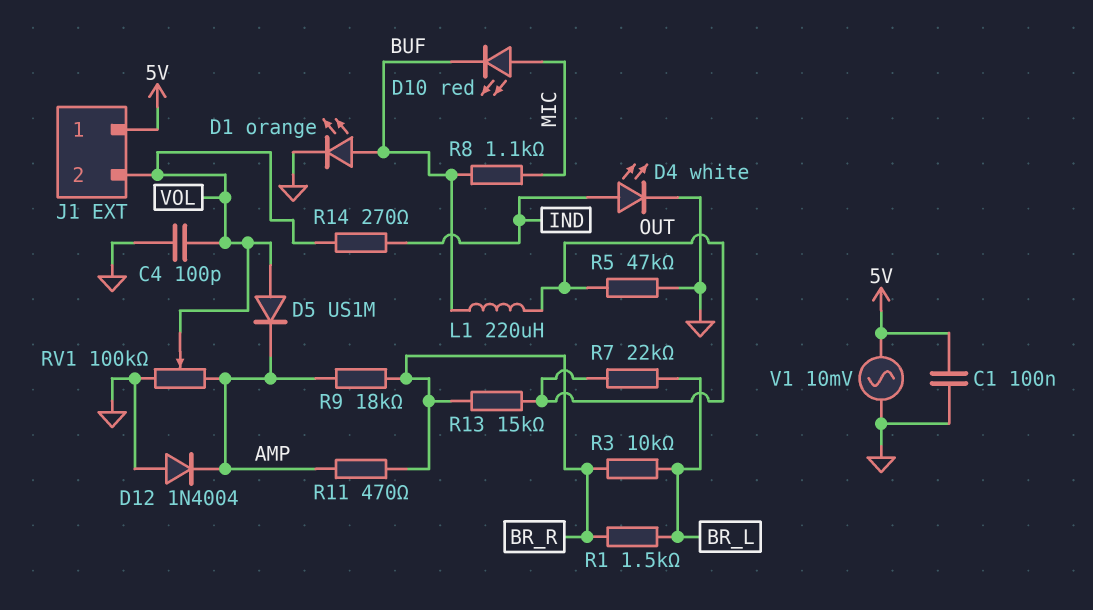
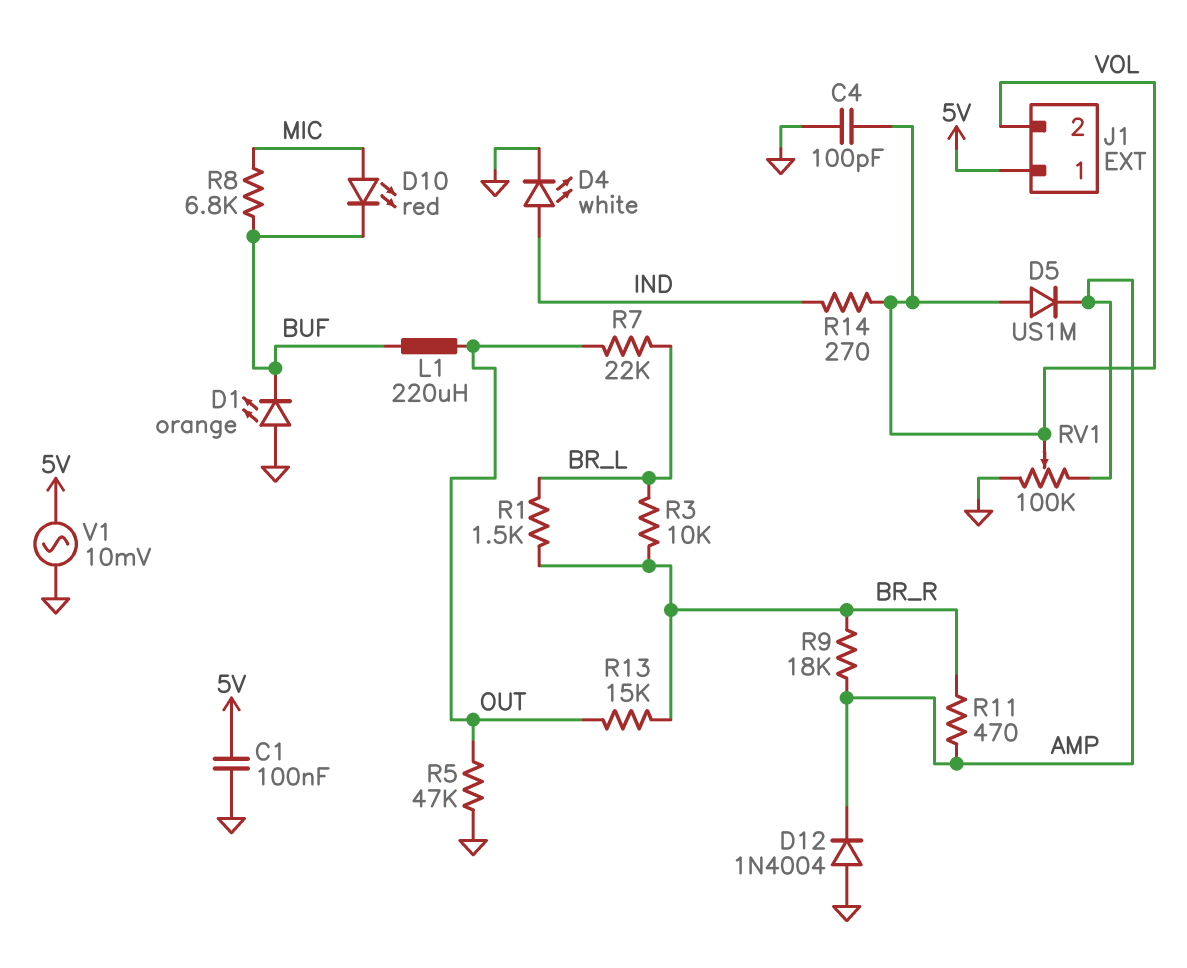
D1: LED orange (A BUF, K GND) -> LED orange (A GND, K BUF)
R8: 1.1k (BUF, MIC) -> 6.8k (BUF, MIC)

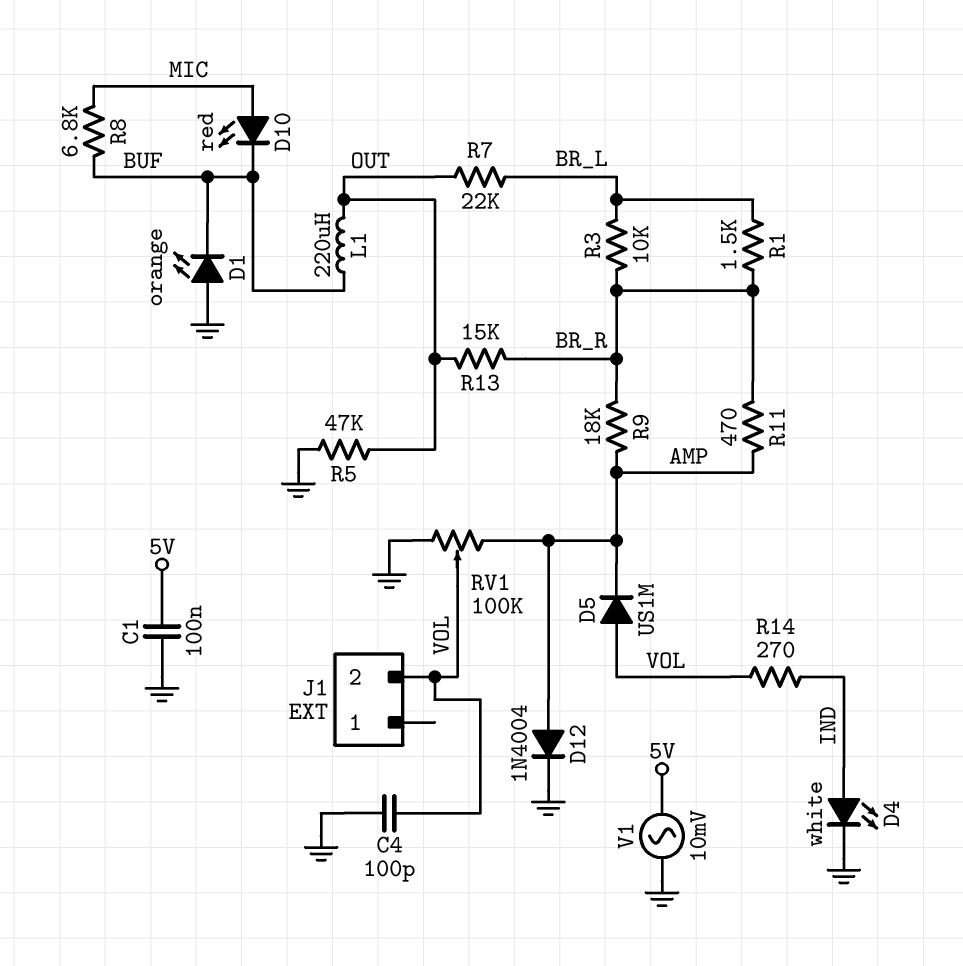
D12: diode 1N4004 (A GND, K AMP) -> diode 1N4004 (A AMP, K GND)
J1 pin 1: 5V -> none

